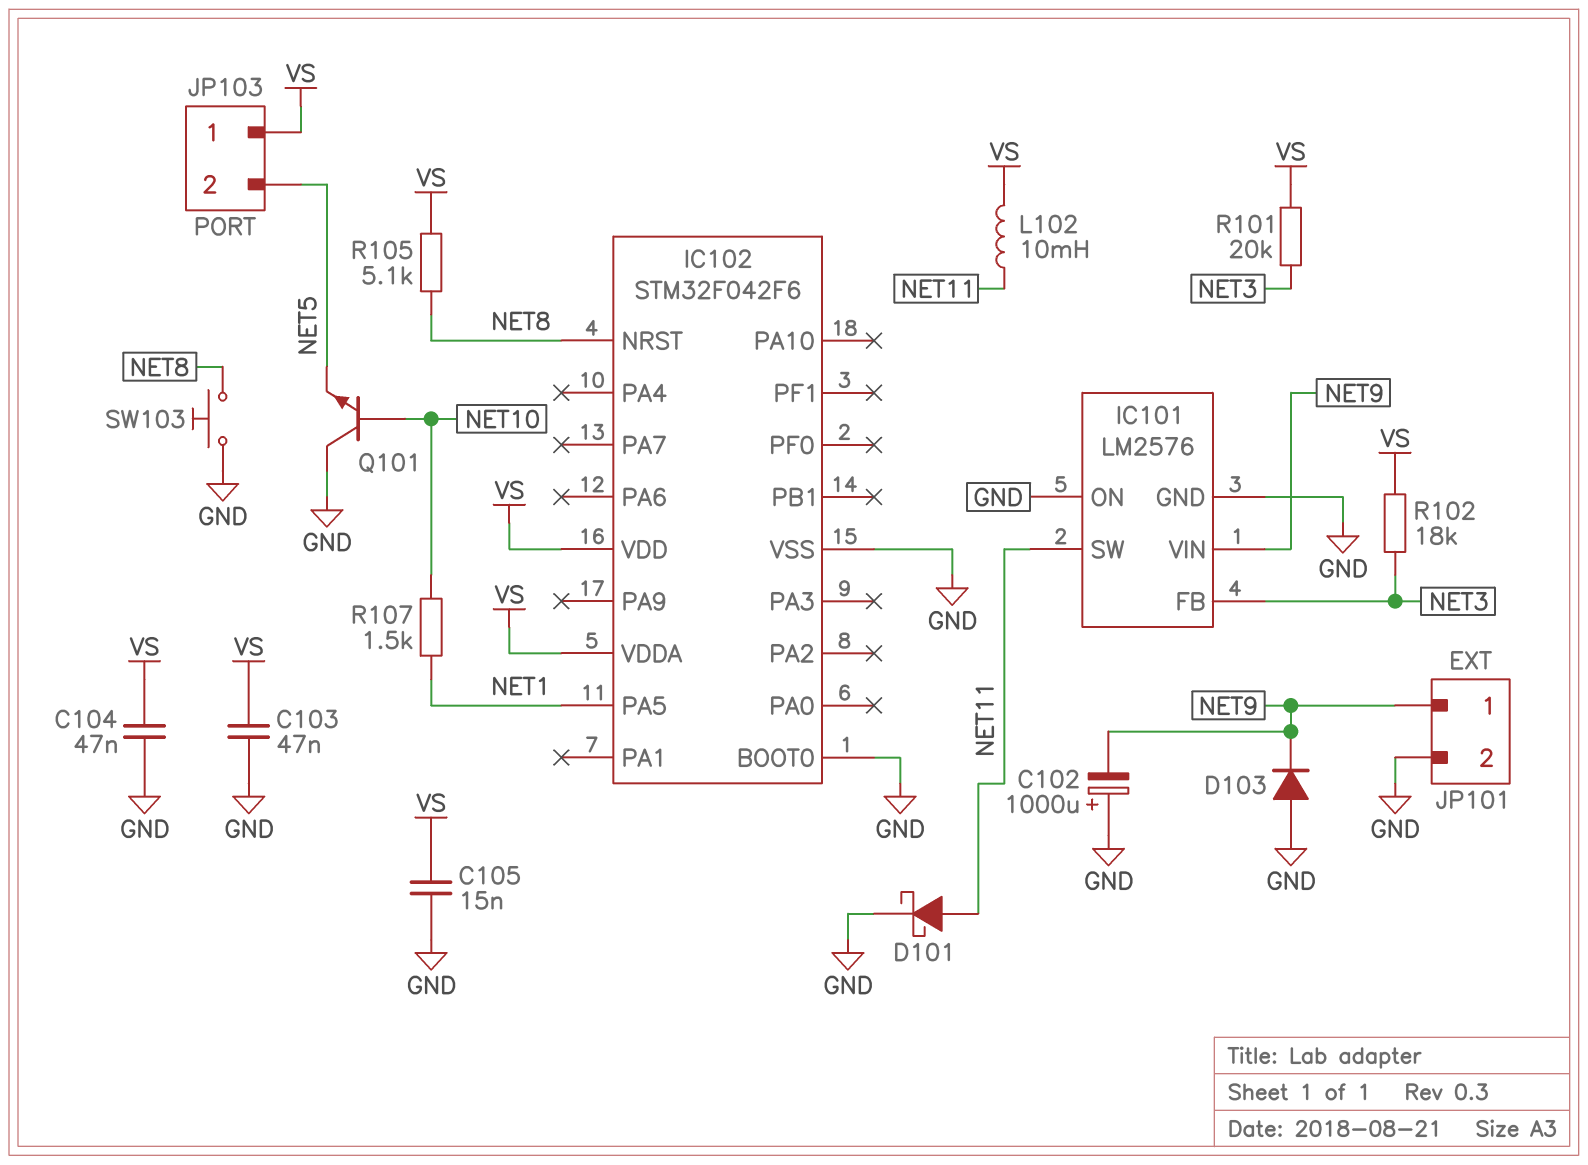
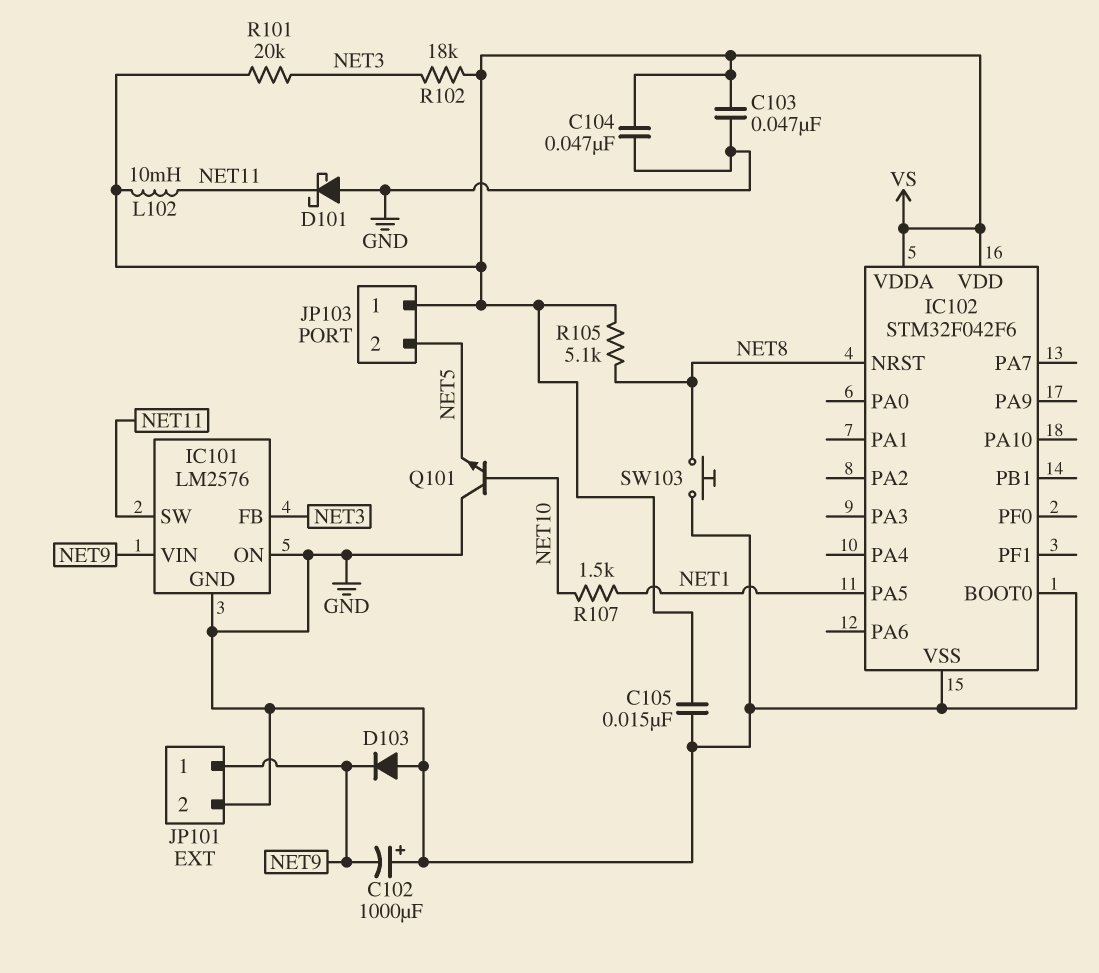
D101: schottky (A NET11, K GND) -> schottky (A GND, K NET11)

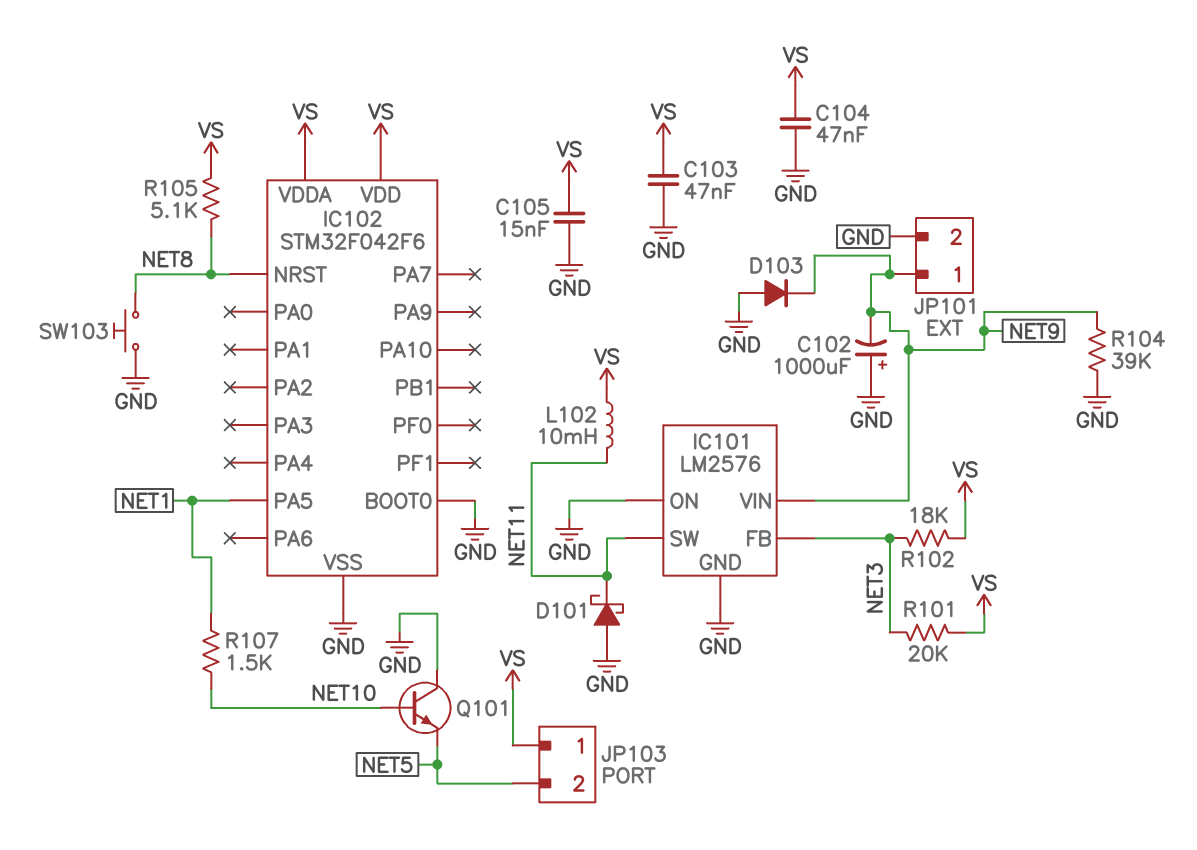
R104: none -> 39k (GND, NET9)

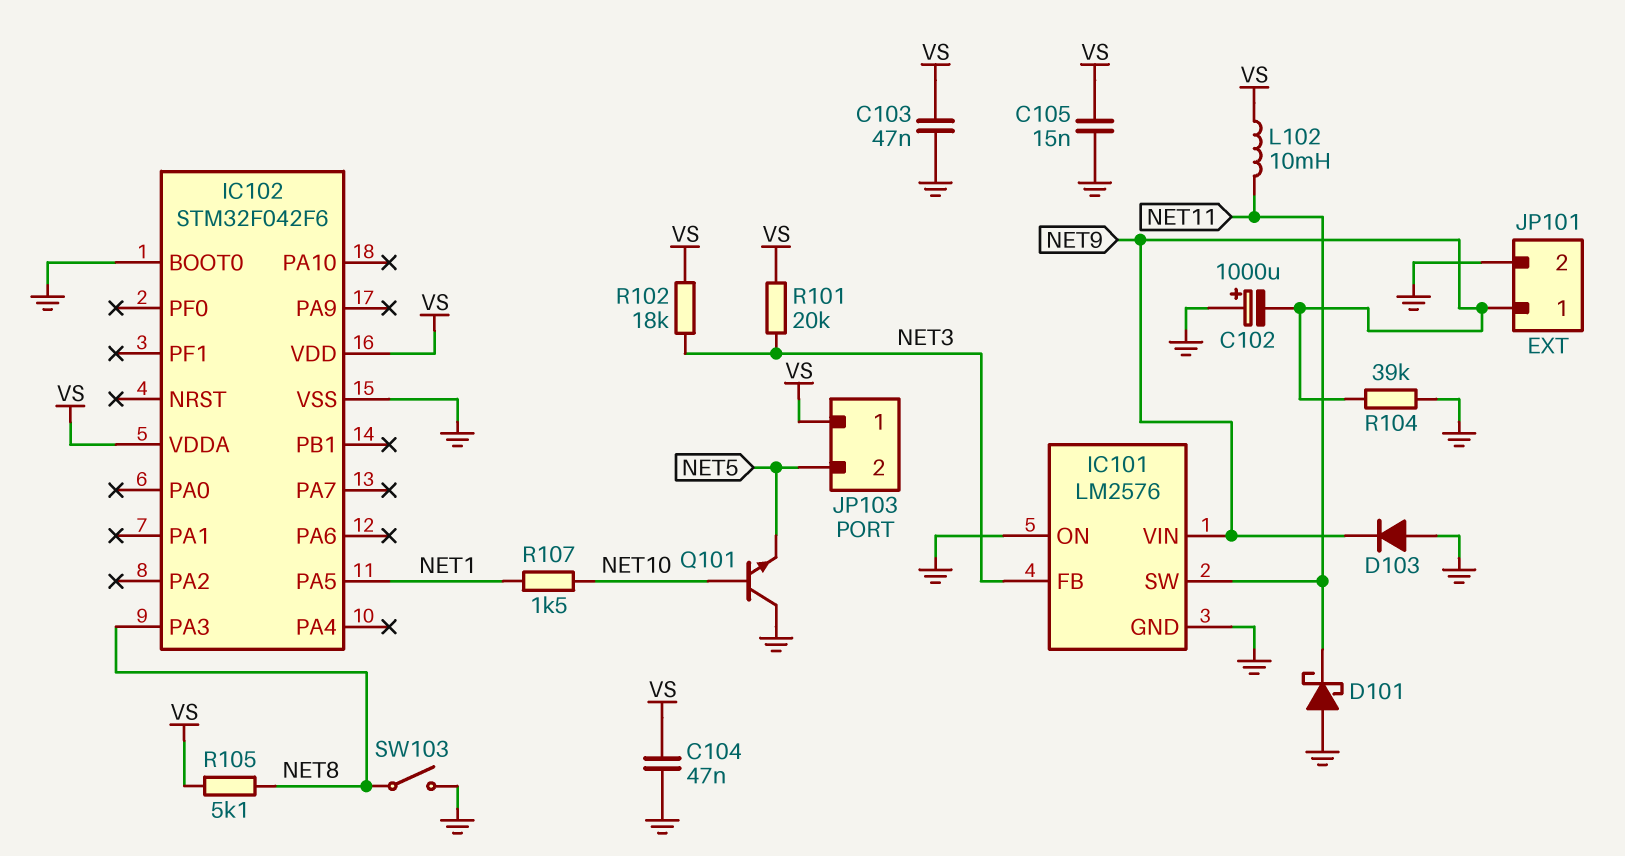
IC102 pin NRST: NET8 -> none
IC102 pin PA3: none -> NET8
SW103: button (GND, NET8) -> switch (GND, NET8)

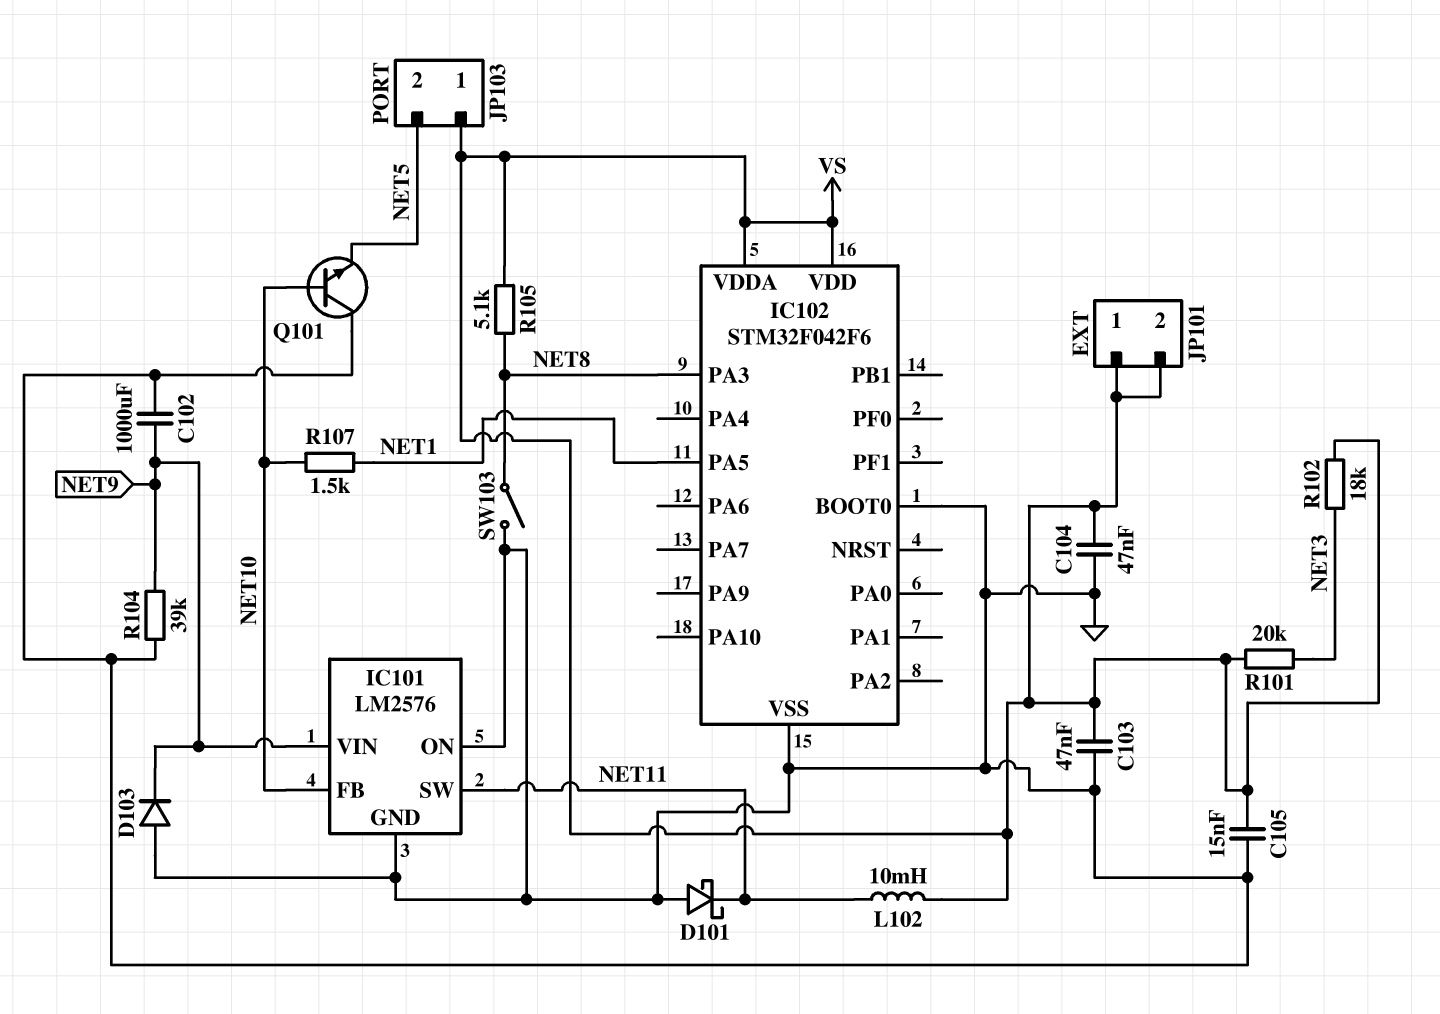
C102: 1000uF (plus GND, minus NET9) -> 1000uF (GND, NET9)
IC101 pin FB: NET3 -> NET10
JP101 pin 1: NET9 -> VS
JP101 pin 2: GND -> VS

